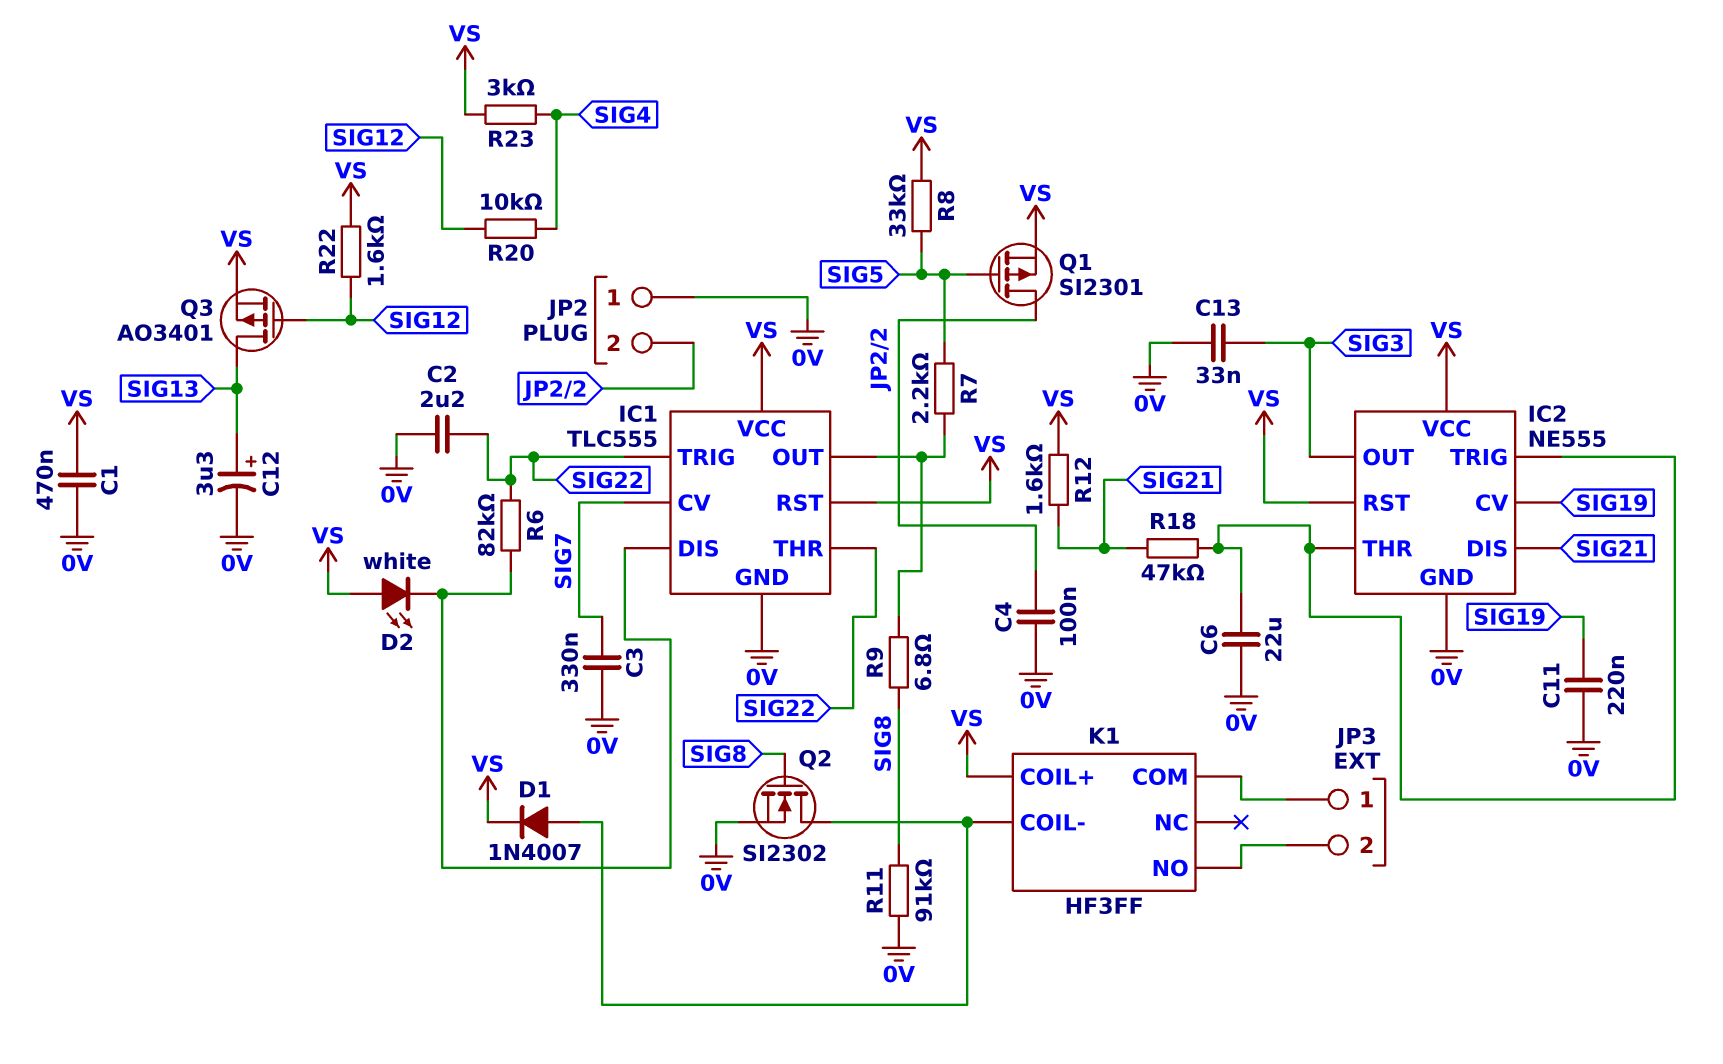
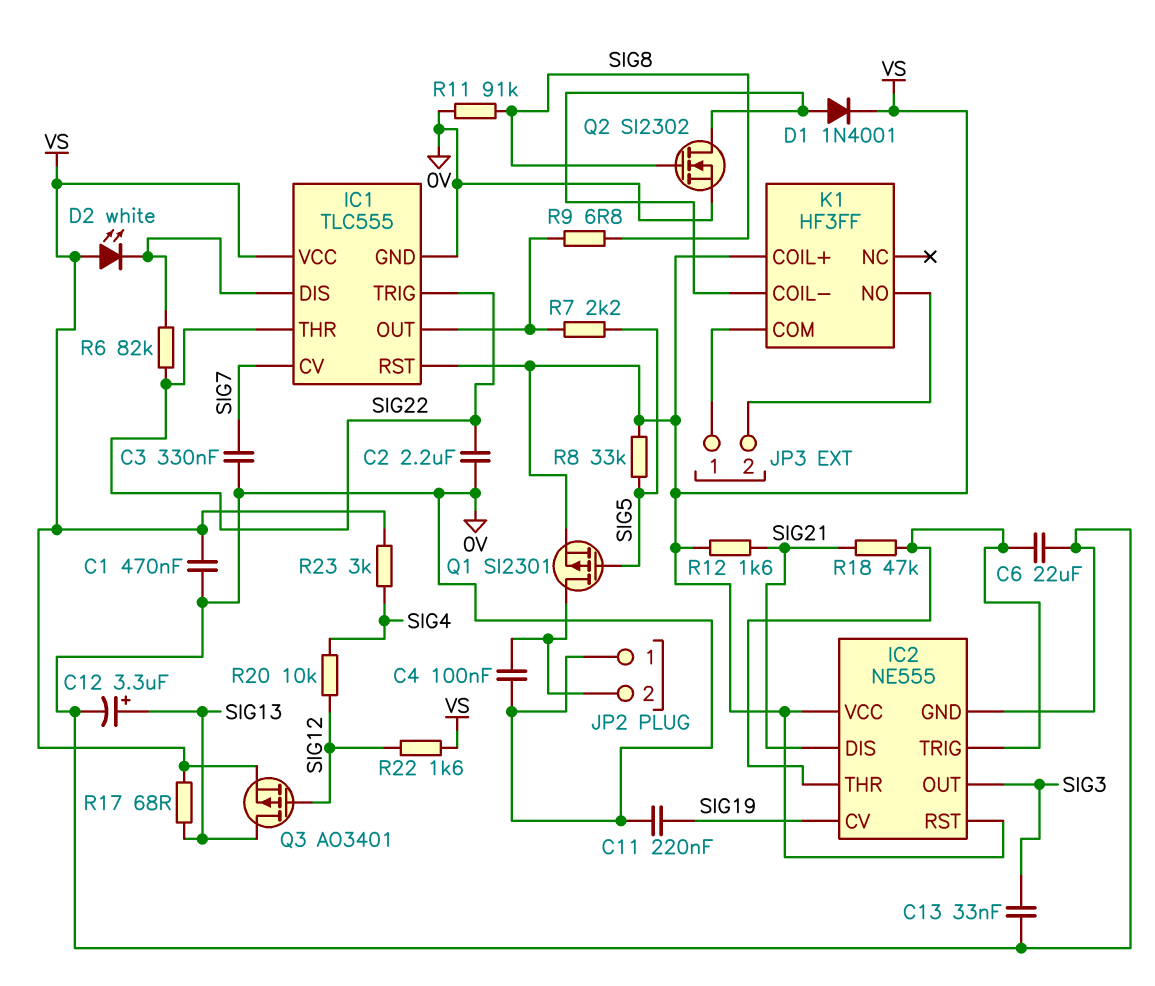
D1: diode 1N4007 (A K1/COIL-, K VS) -> diode 1N4001 (A K1/COIL-, K VS)
R17: none -> 68 (SIG13, VS)

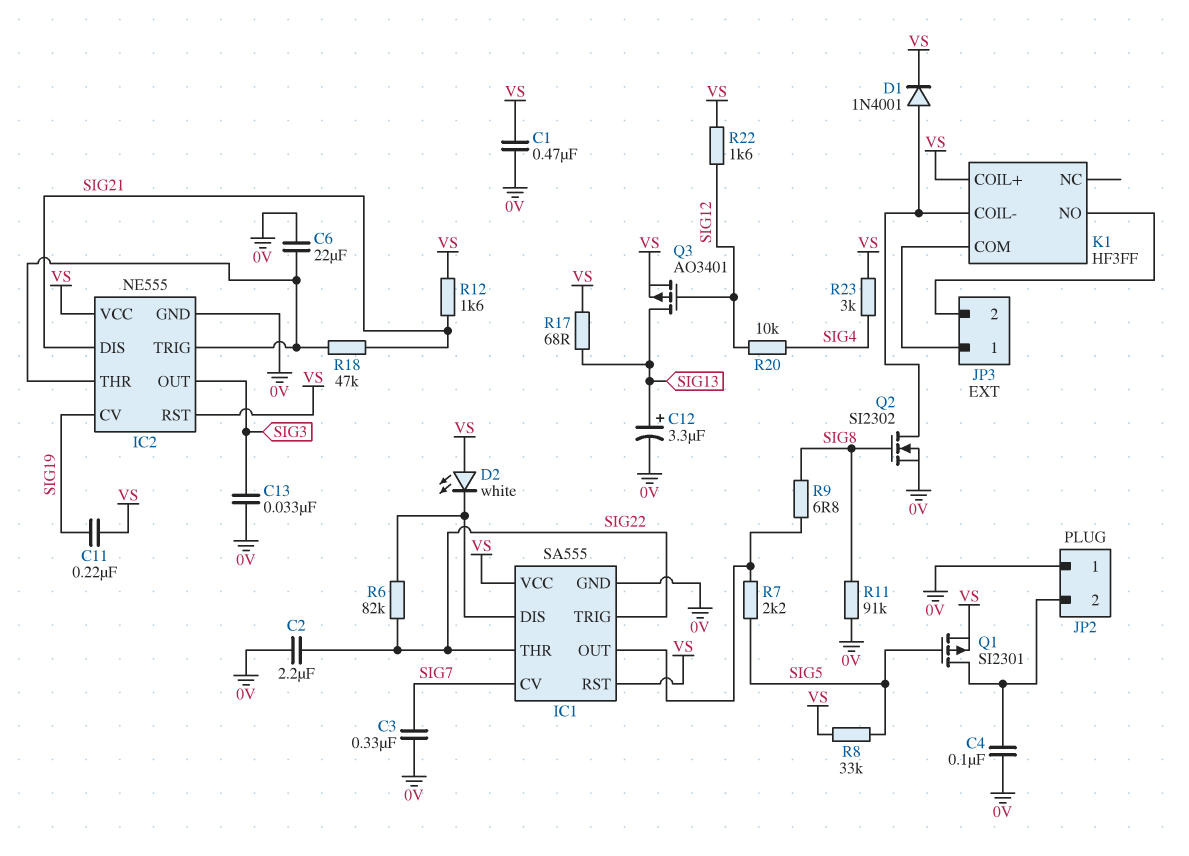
C11: 220nF (0V, SIG19) -> 220nF (SIG19, VS)
IC1: TLC555 -> SA555

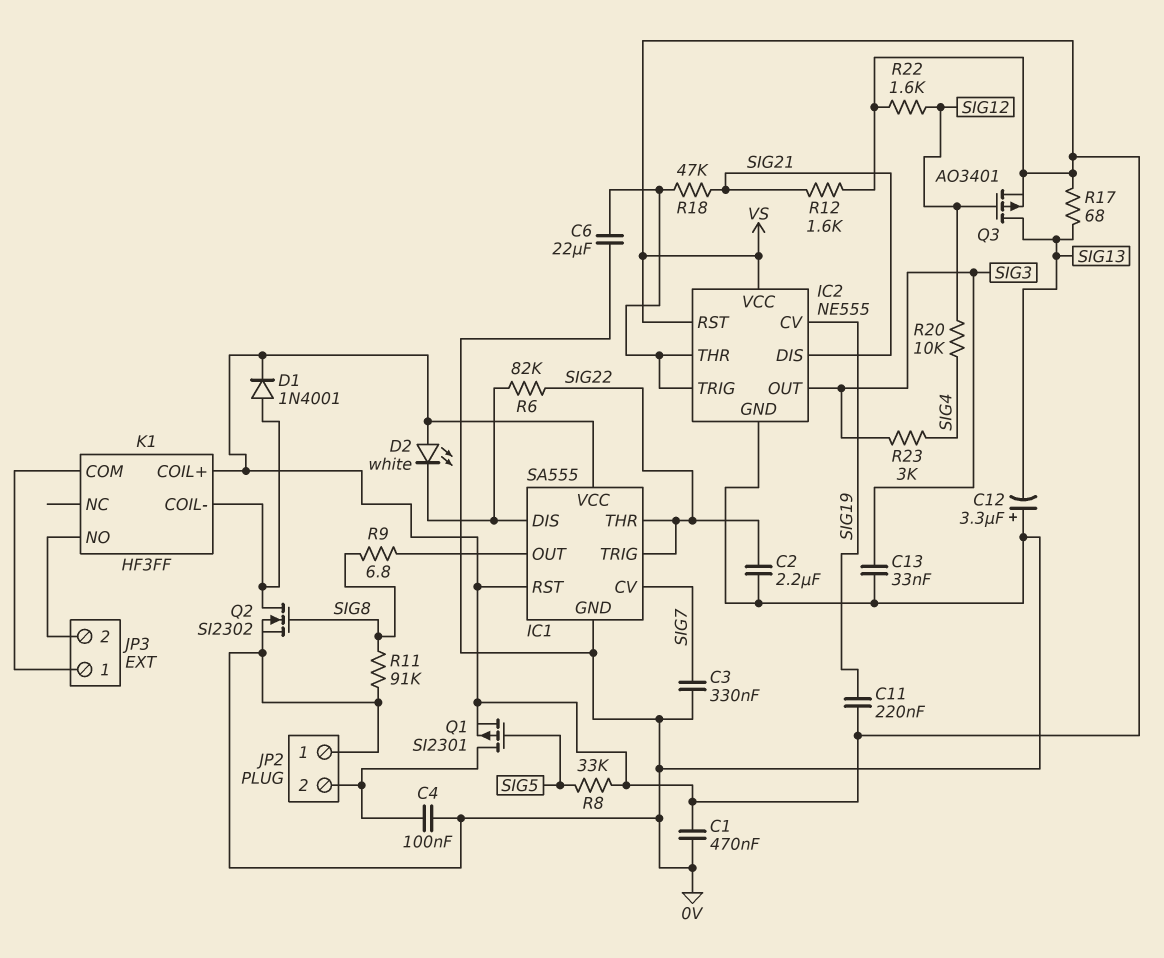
C12: 3.3uF (plus SIG13, minus 0V) -> 3.3uF (plus 0V, minus SIG13)
R7: 2.2k (IC1/OUT, SIG5) -> none
R23: 3k (SIG4, VS) -> 3k (SIG3, SIG4)

